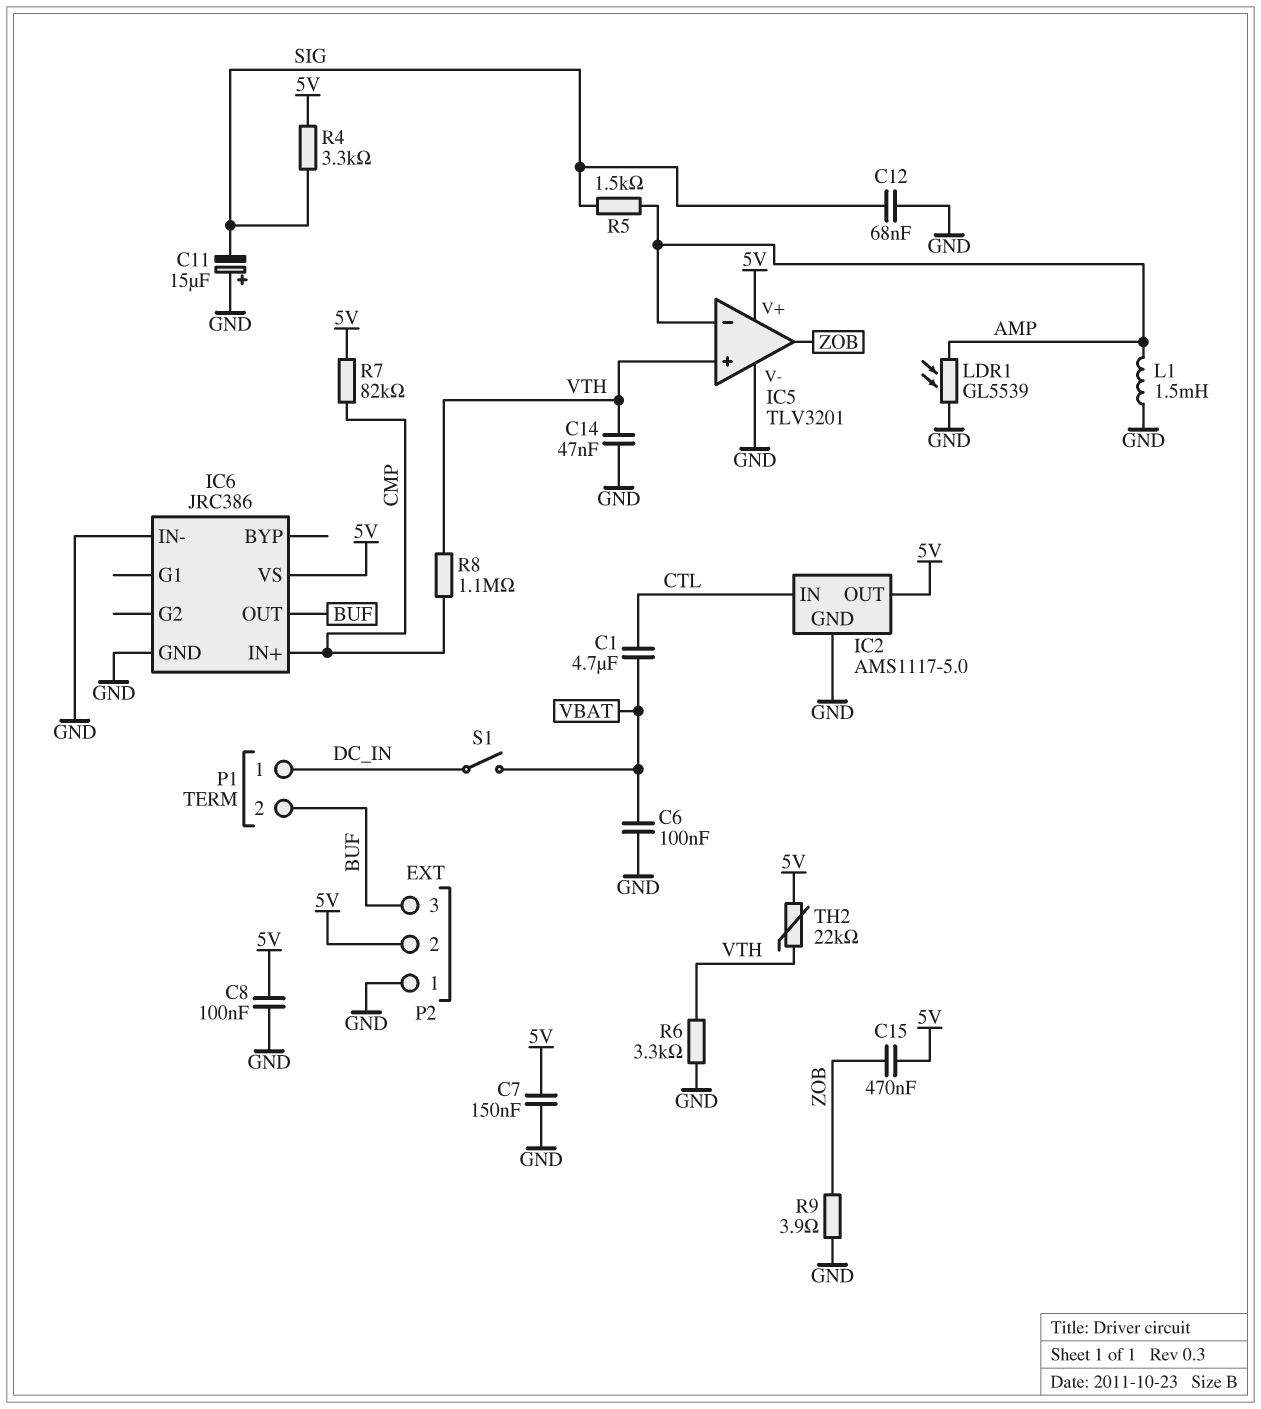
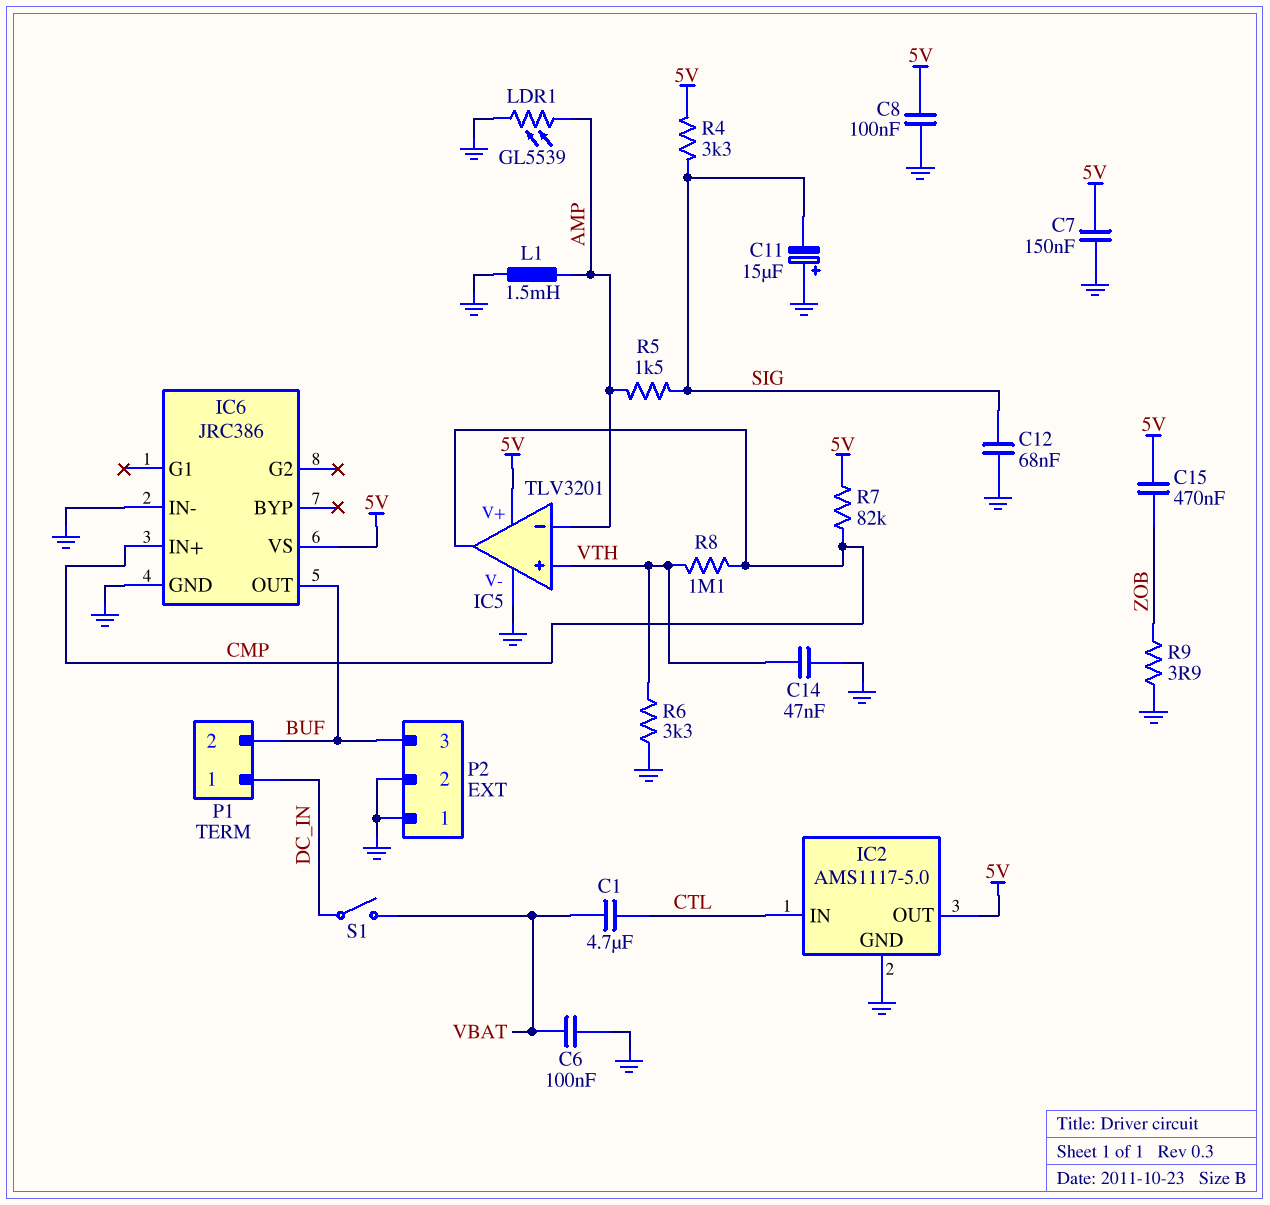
IC5 pin out: ZOB -> CMP
P2 pin 2: 5V -> GND
TH2: 22k (5V, VTH) -> none

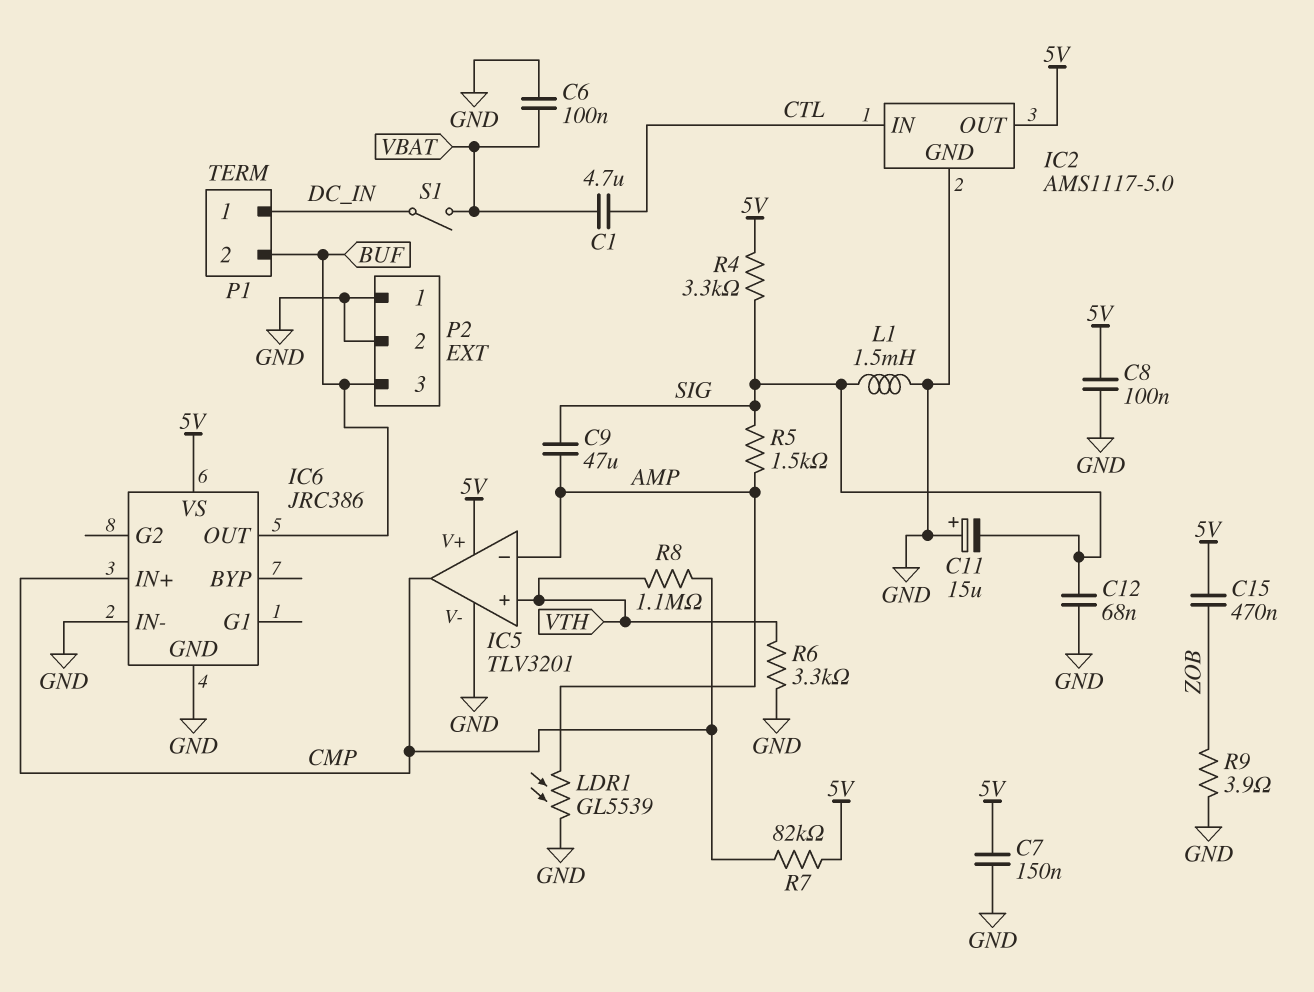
C9: none -> 47uF (AMP, SIG)
C14: 47nF (GND, VTH) -> none
L1: 1.5mH (AMP, GND) -> 1.5mH (GND, SIG)

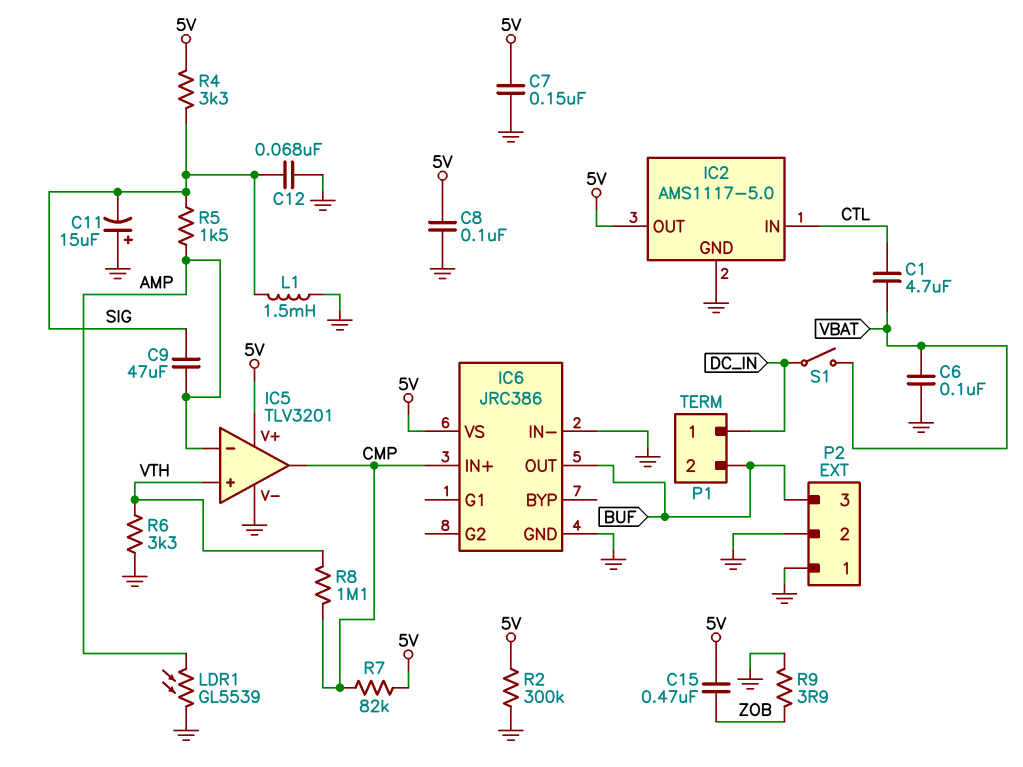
R2: none -> 300k (5V, GND)

